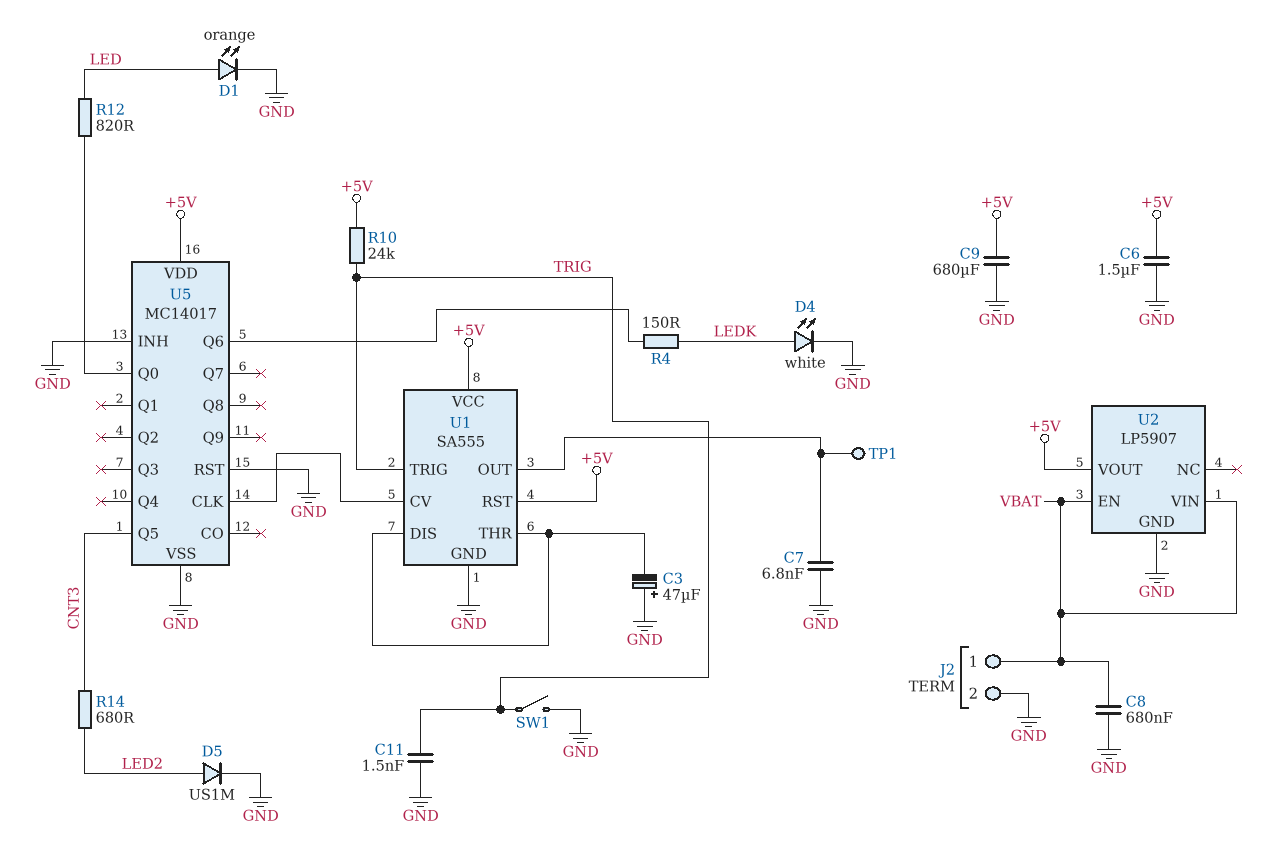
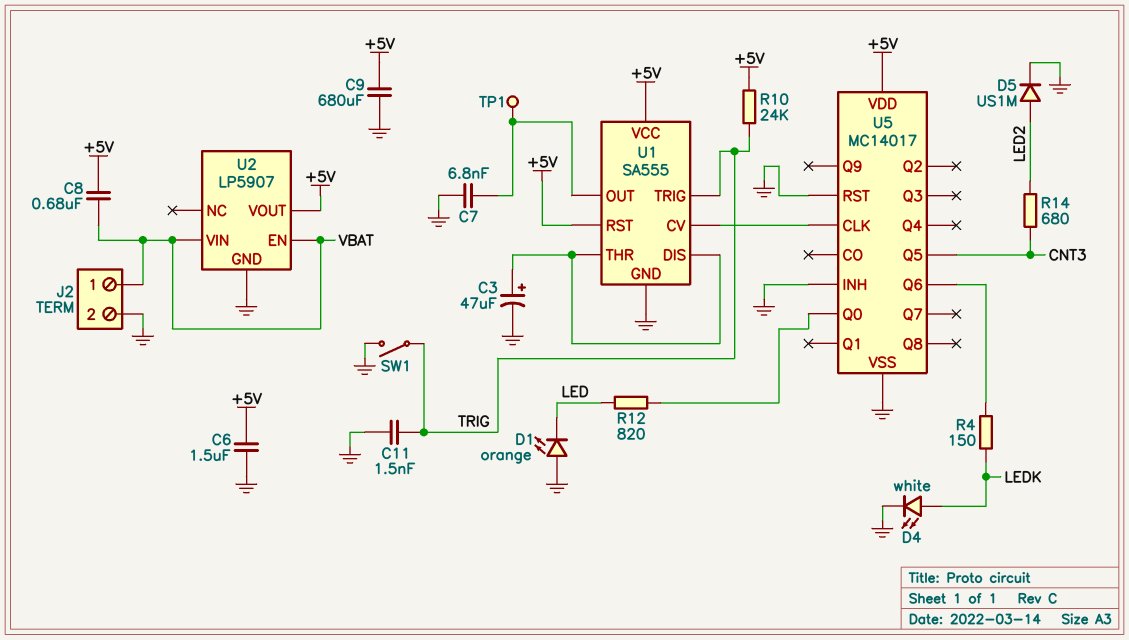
C3: 47uF (plus GND, minus U1/DIS) -> 47uF (plus U1/DIS, minus GND)
C8: 680nF (GND, VBAT) -> 680nF (+5V, VBAT)
D1: LED orange (A LED, K GND) -> LED orange (A GND, K LED)

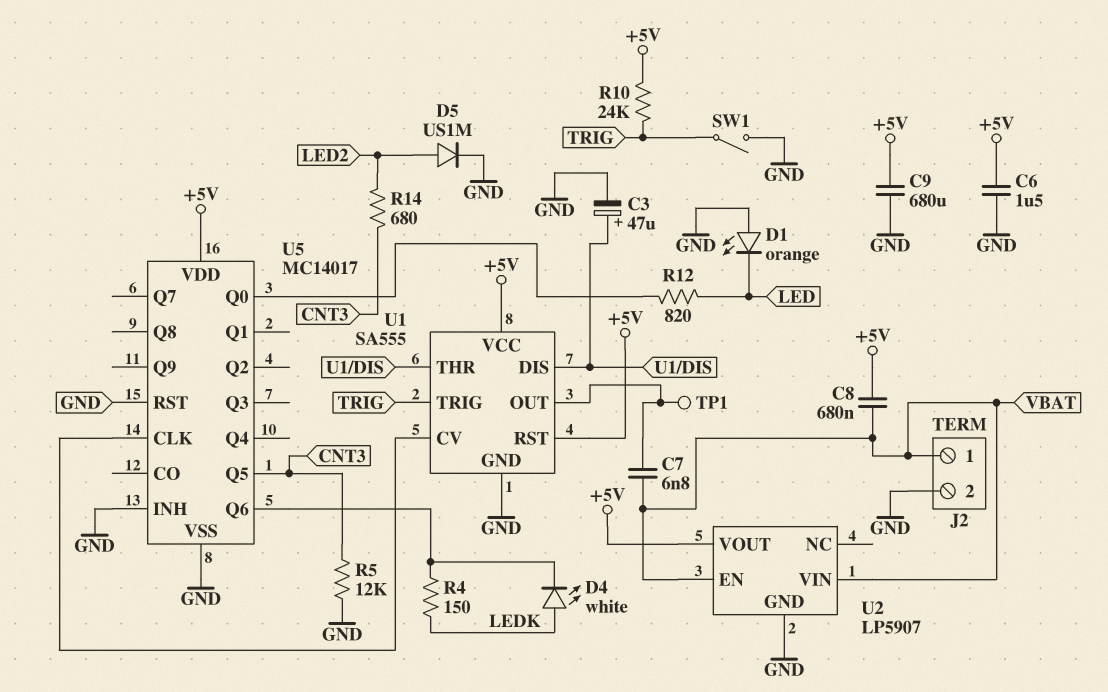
C7: 6.8nF (GND, U1/OUT) -> 6.8nF (U1/OUT, VBAT)
C11: 1.5nF (GND, TRIG) -> none
D4: LED white (A LEDK, K GND) -> LED white (A LEDK, K U5/Q6)
R5: none -> 12k (CNT3, GND)

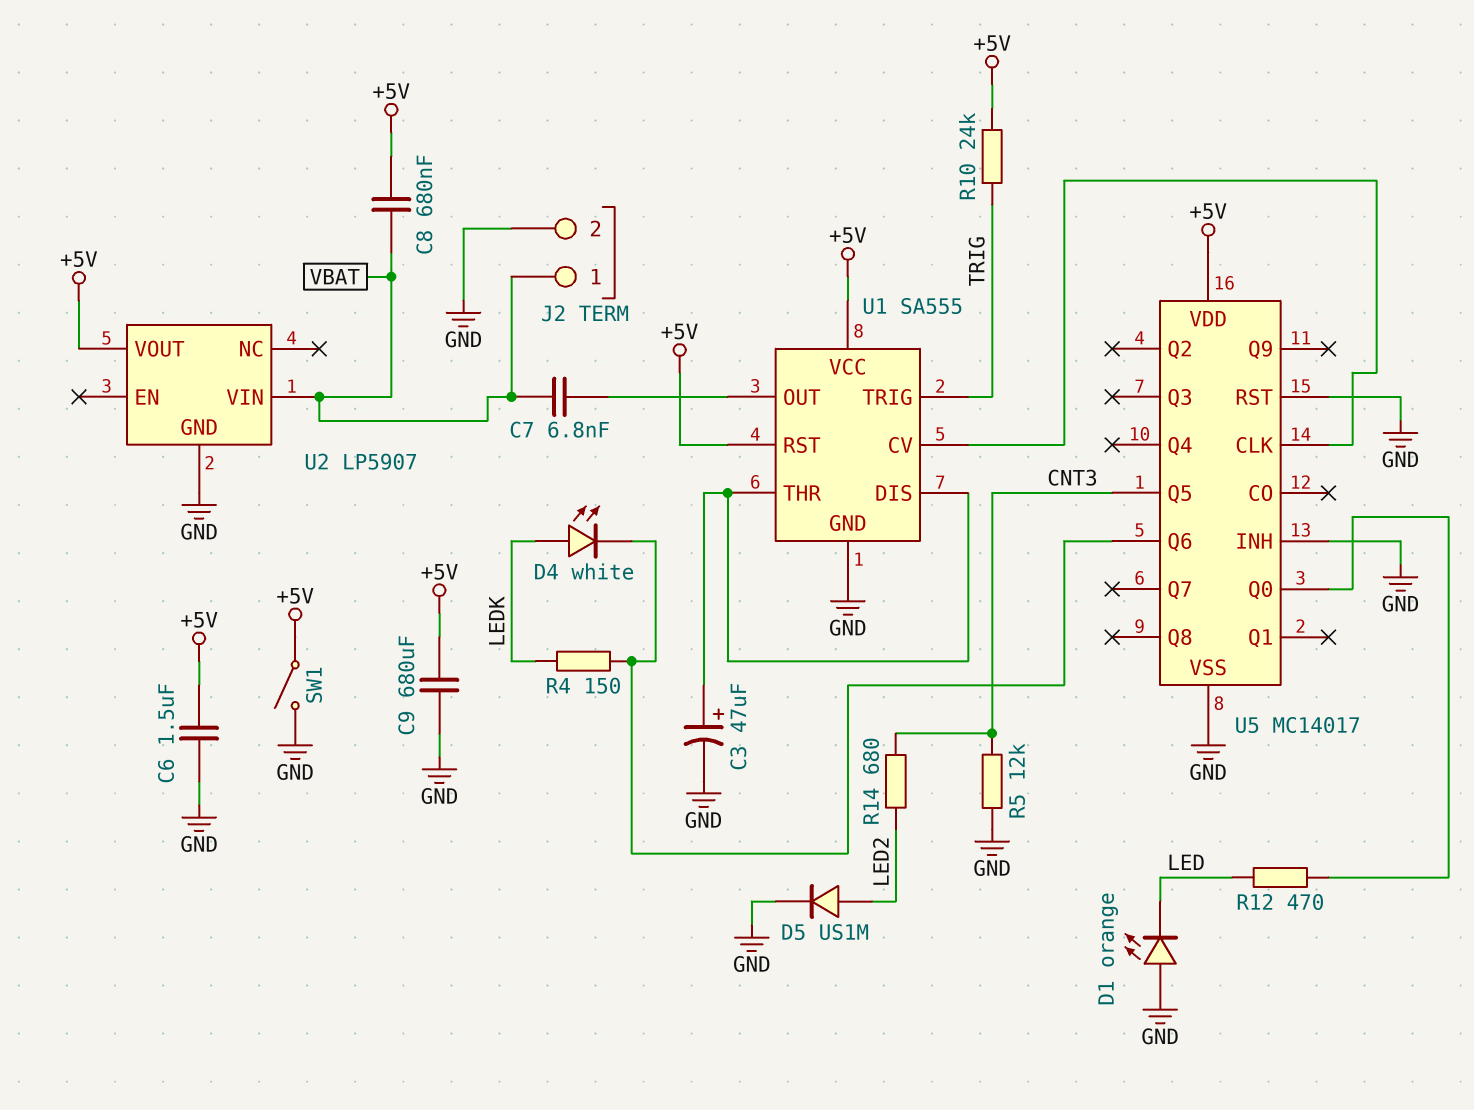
R12: 820 (LED, U5/Q0) -> 470 (LED, U5/Q0)
SW1: switch (GND, TRIG) -> switch (+5V, GND)
TP1: test point (U1/OUT) -> none
U2 pin EN: VBAT -> none

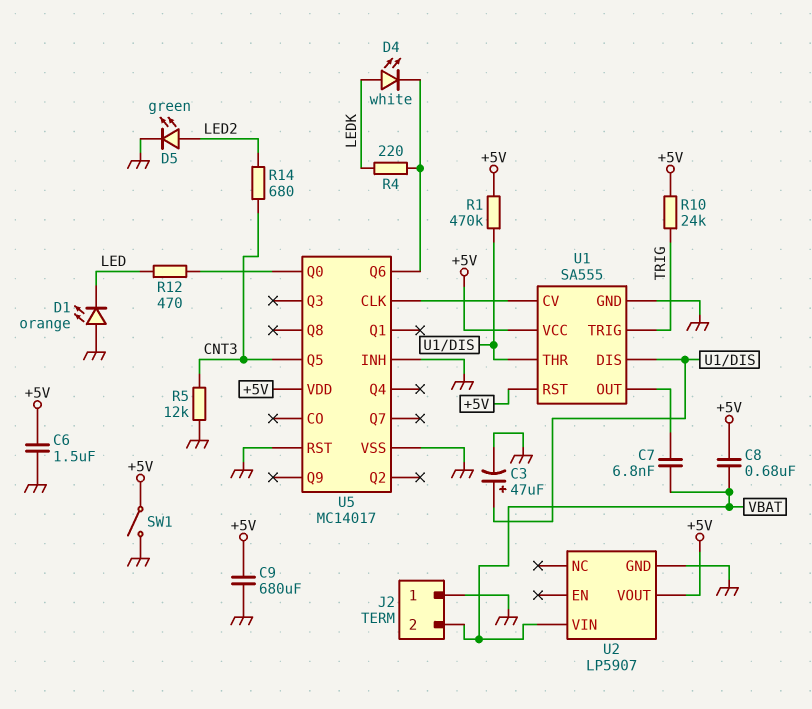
D5: diode US1M (A LED2, K GND) -> LED green (A LED2, K GND)
J2 pin 1: VBAT -> GND
J2 pin 2: GND -> VBAT
R1: none -> 470k (+5V, U1/DIS)
R4: 150 (LEDK, U5/Q6) -> 220 (LEDK, U5/Q6)

